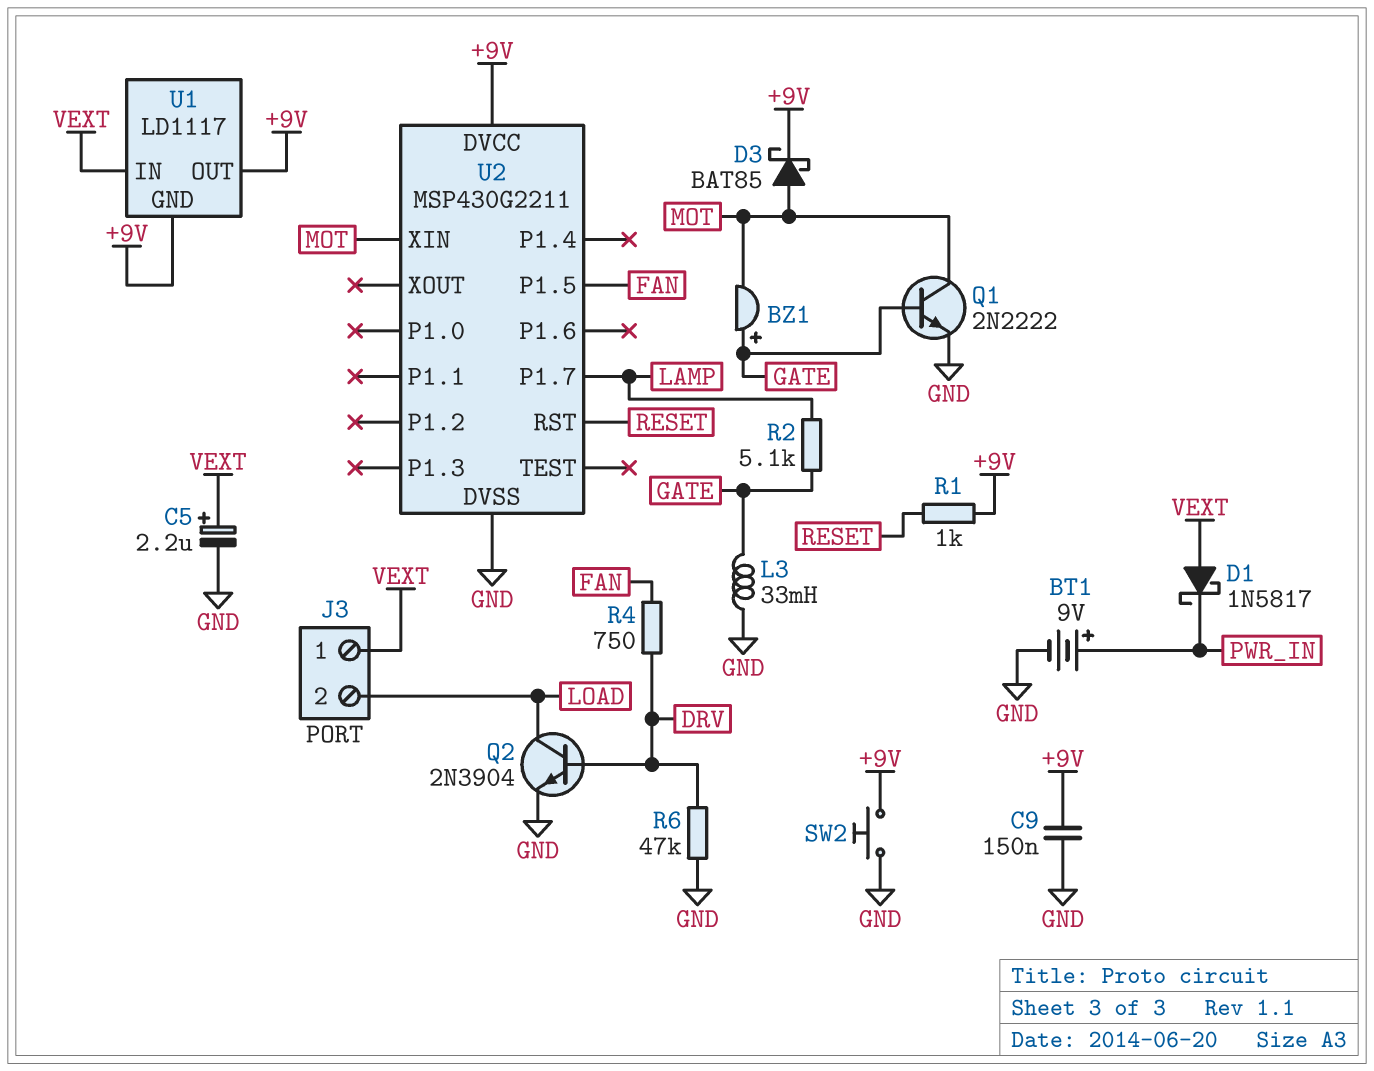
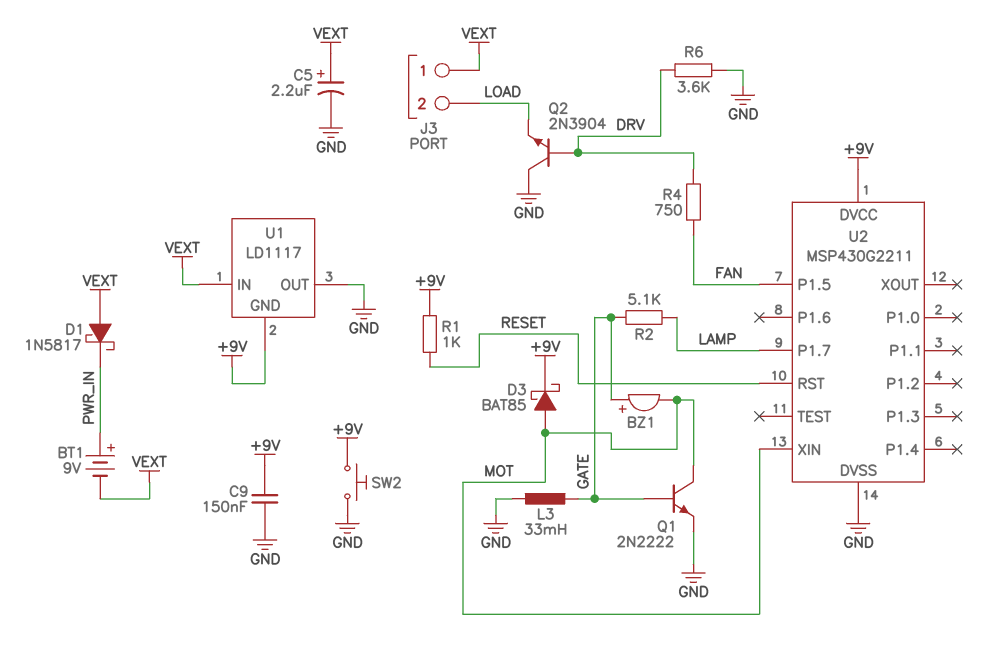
BT1: 9V (plus PWR_IN, minus GND) -> 9V (plus PWR_IN, minus VEXT)
Q2: NPN 2N3904 (B DRV, C LOAD, E GND) -> NPN 2N3904 (B DRV, C GND, E LOAD)
R6: 47k (DRV, GND) -> 3.6k (DRV, GND)
U1 pin OUT: +9V -> GND

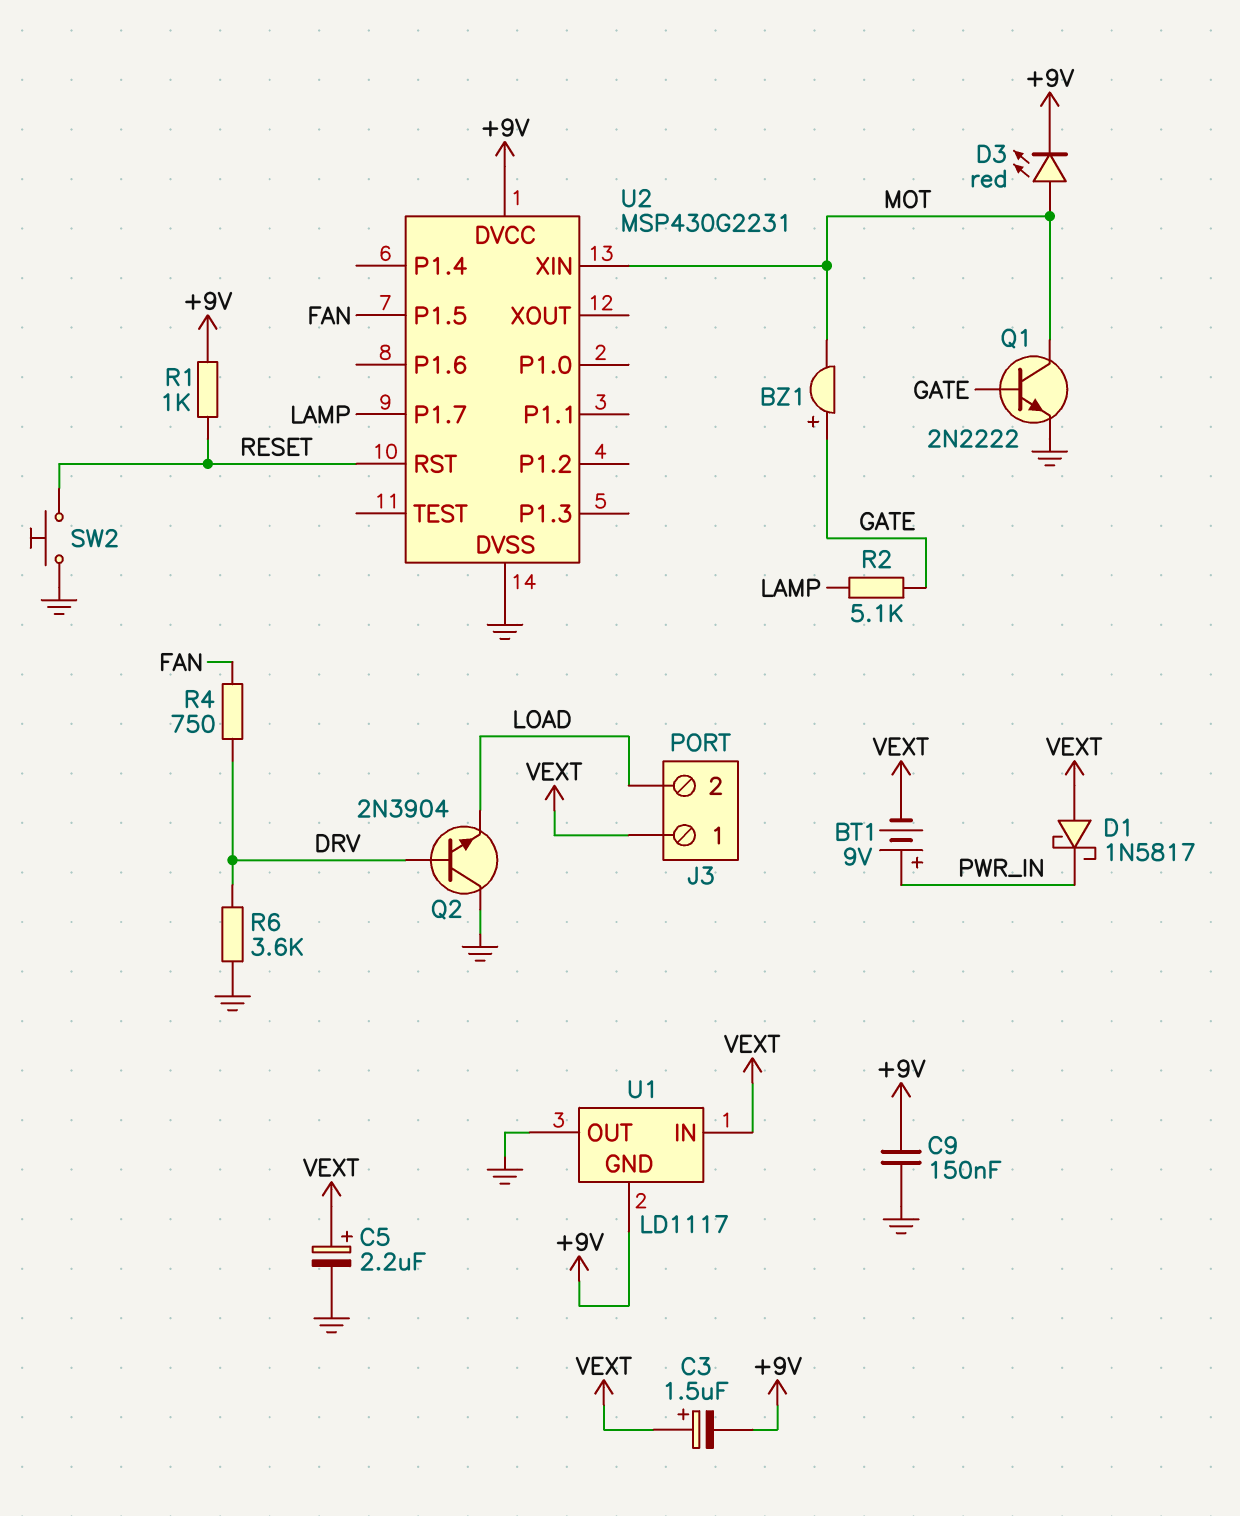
C3: none -> 1.5uF (plus VEXT, minus +9V)
D3: schottky BAT85 (A MOT, K +9V) -> LED red (A MOT, K +9V)
L3: 33mH (GATE, GND) -> none
SW2: button (+9V, GND) -> button (GND, RESET)
U2: MSP430G2211 -> MSP430G2231

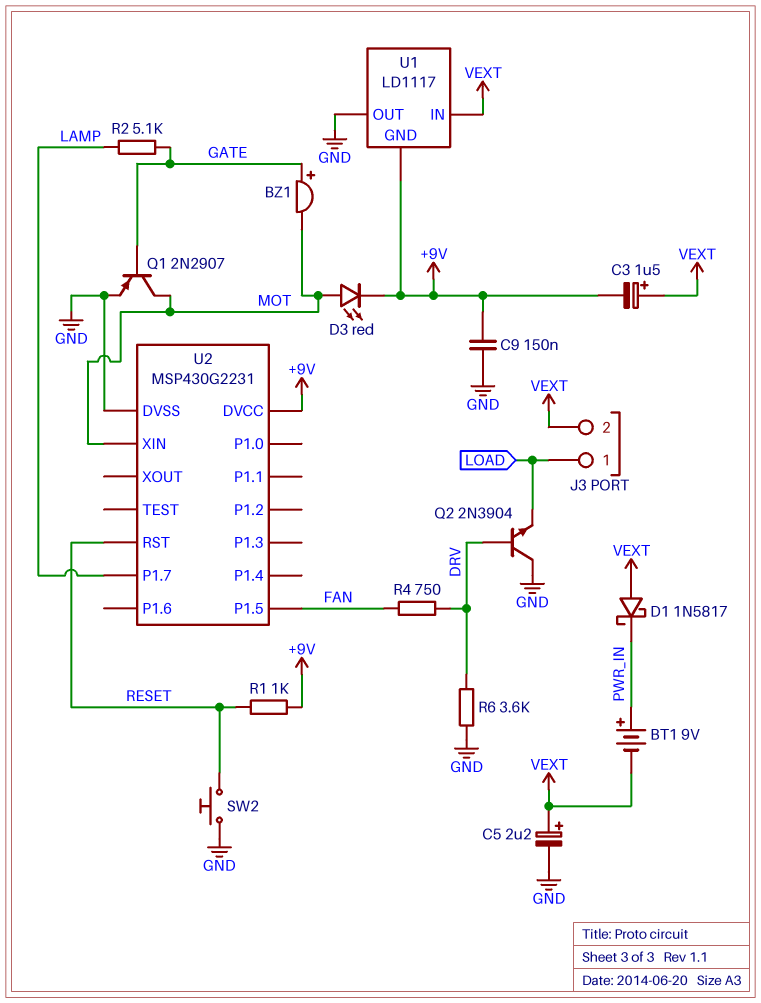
J3 pin 1: VEXT -> LOAD
J3 pin 2: LOAD -> VEXT
Q1: NPN 2N2222 (B GATE, C MOT, E GND) -> PNP 2N2907 (B GATE, C MOT, E GND)

